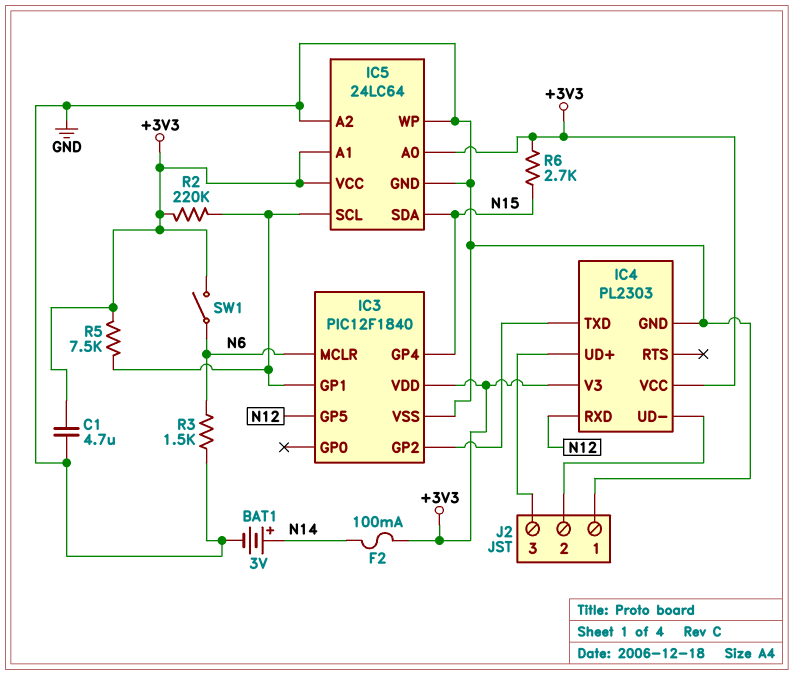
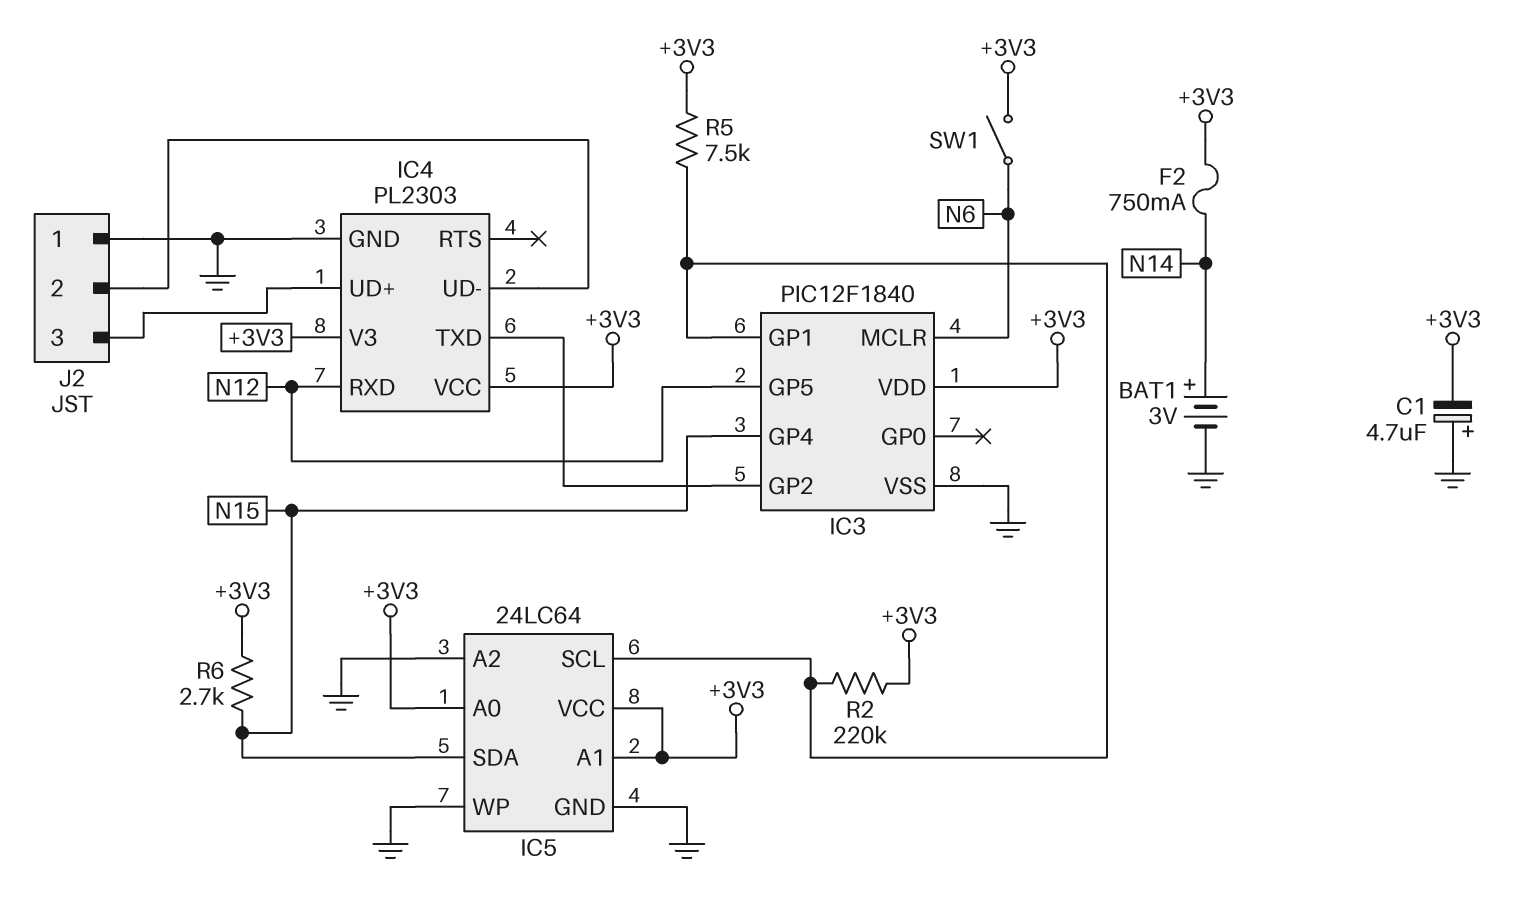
C1: 4.7uF (+3V3, GND) -> 4.7uF (plus GND, minus +3V3)
F2: 100mA (+3V3, N14) -> 750mA (+3V3, N14)
R3: 1.5k (GND, N6) -> none

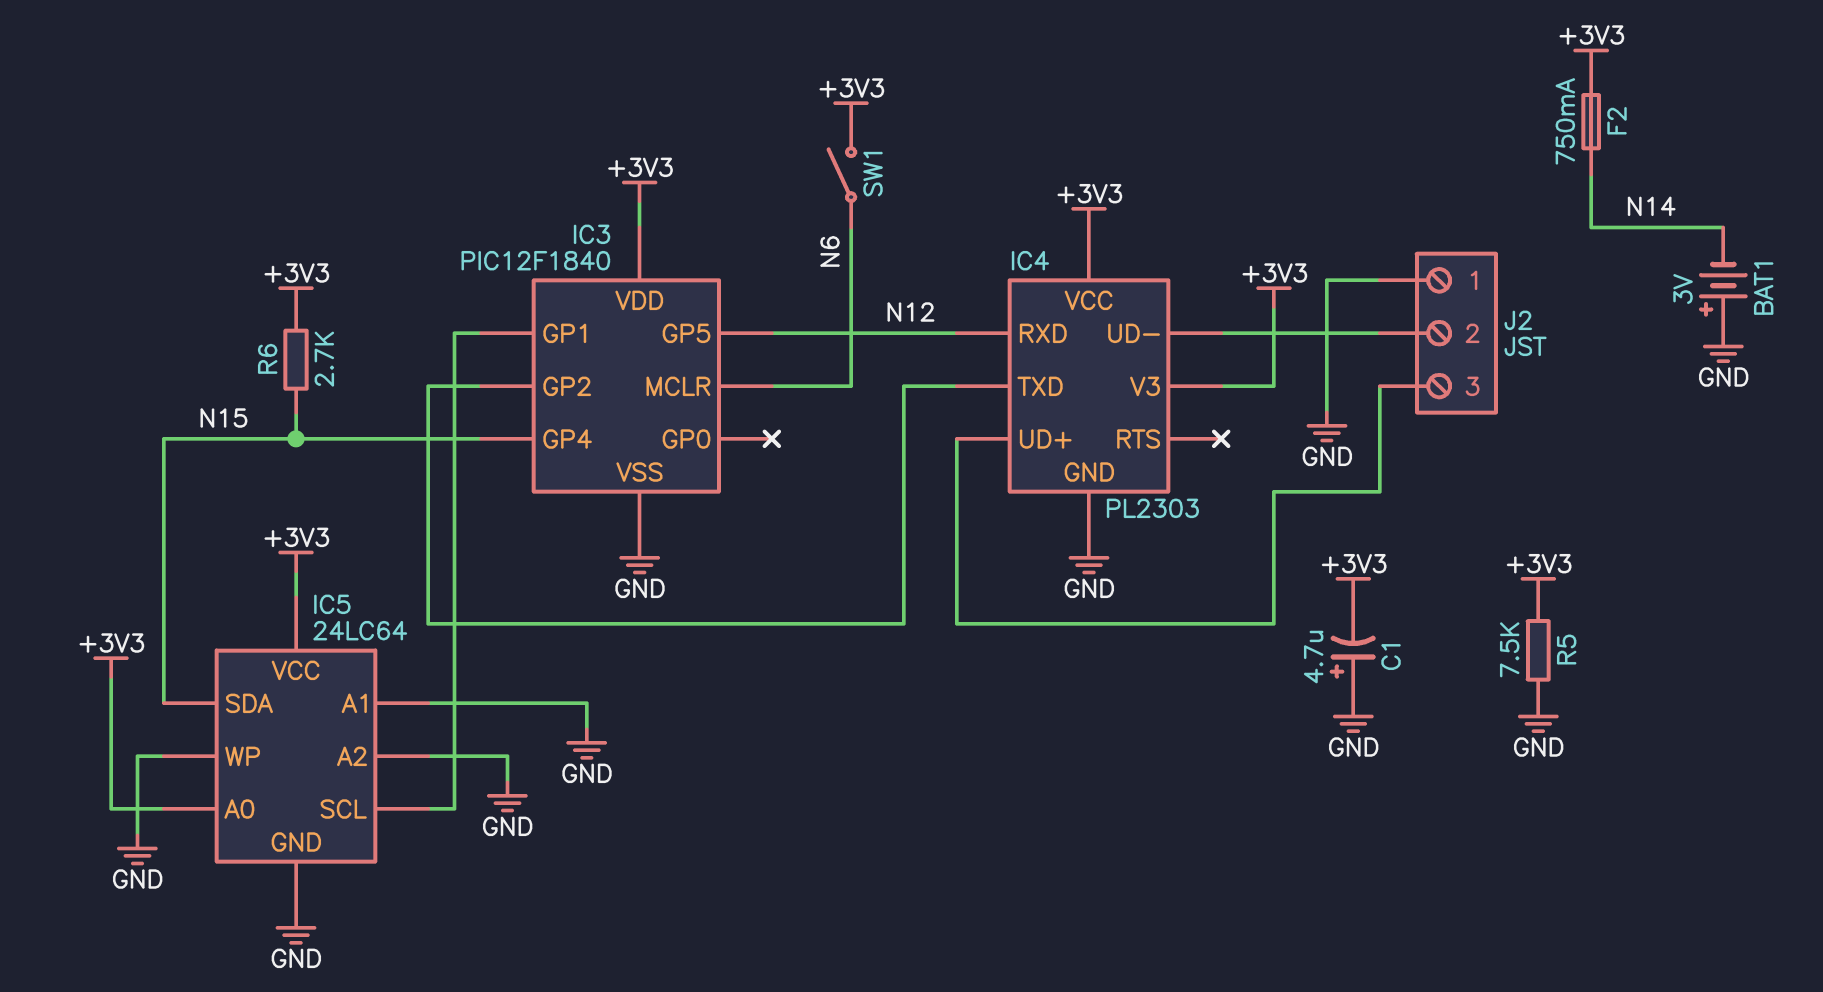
BAT1: 3V (plus N14, minus GND) -> 3V (plus GND, minus N14)
IC5 pin A1: +3V3 -> GND
R2: 220k (+3V3, IC3/GP1) -> none
R5: 7.5k (+3V3, IC3/GP1) -> 7.5k (+3V3, GND)

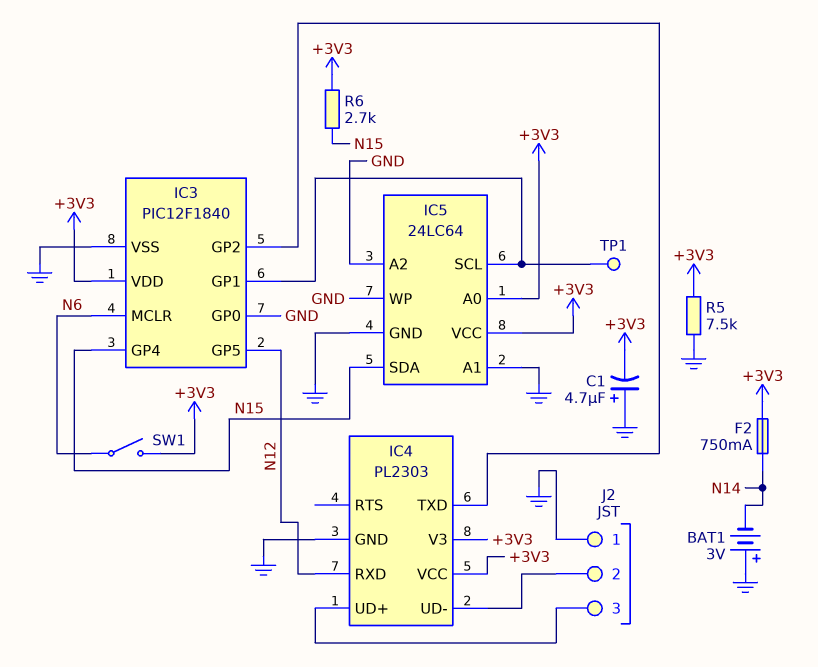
IC3 pin GP0: none -> GND
TP1: none -> test point (IC3/GP1)

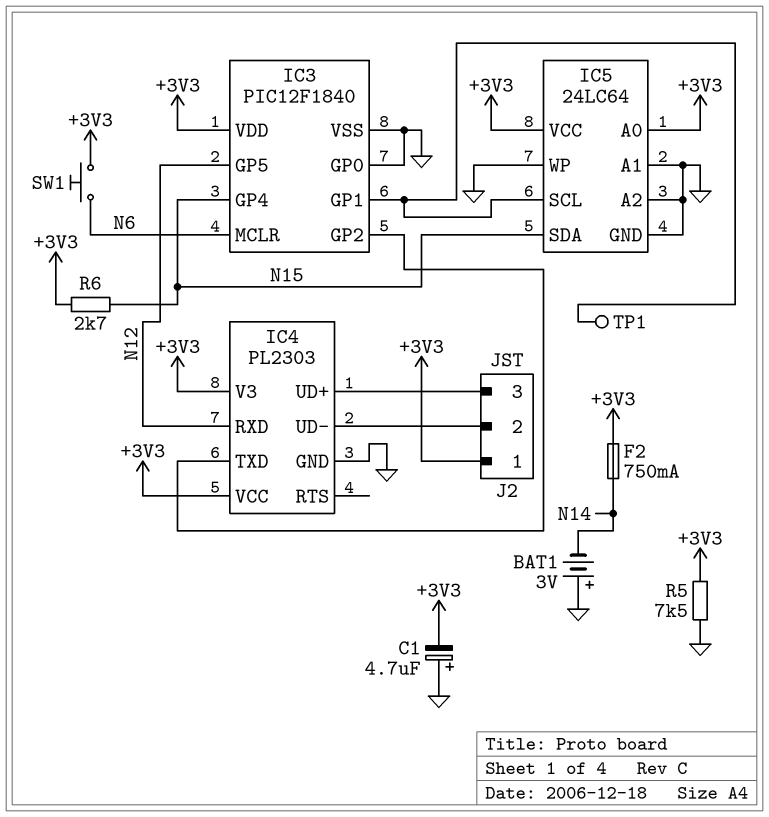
J2 pin 1: GND -> +3V3
SW1: switch (+3V3, N6) -> button (+3V3, N6)

